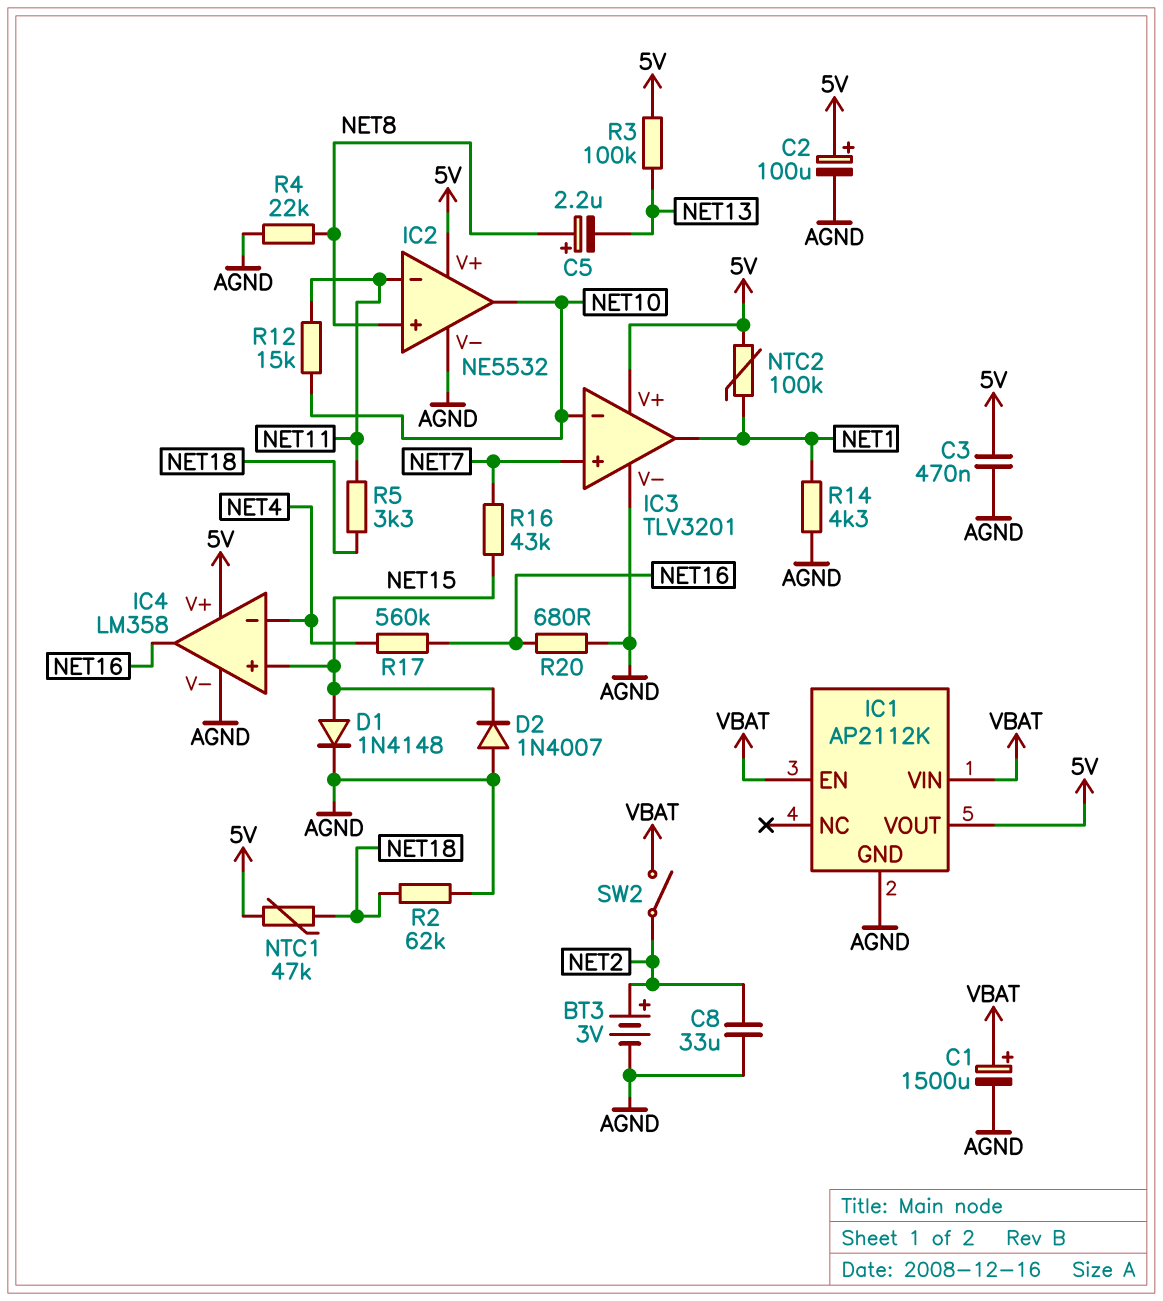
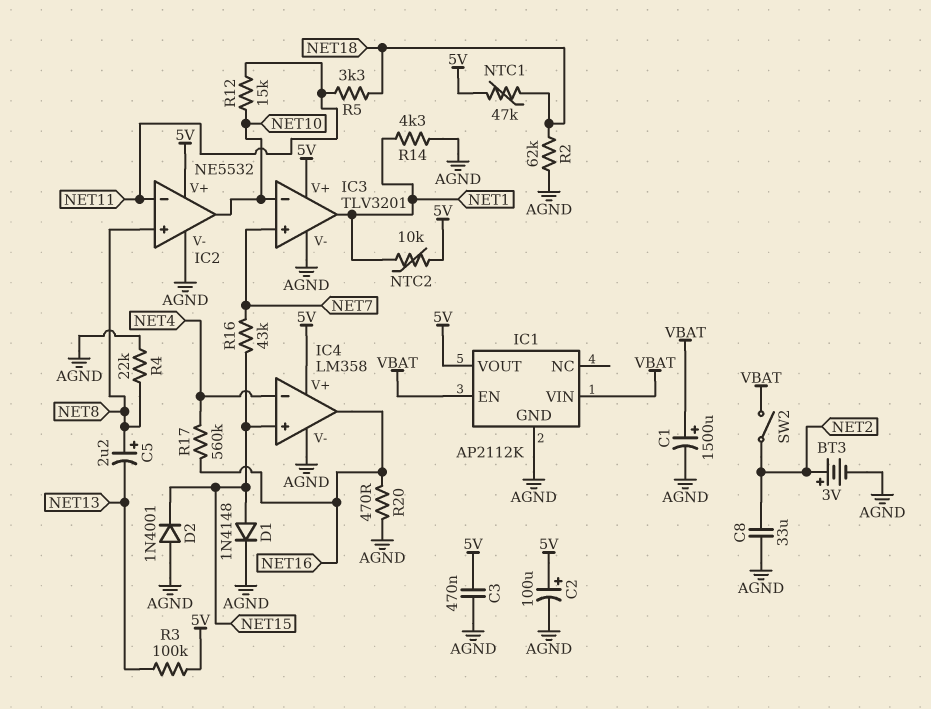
D2: diode 1N4007 (A AGND, K NET15) -> diode 1N4001 (A AGND, K NET15)
NTC2: 100k (5V, NET1) -> 10k (5V, NET1)
R20: 680 (AGND, NET16) -> 470 (AGND, NET16)

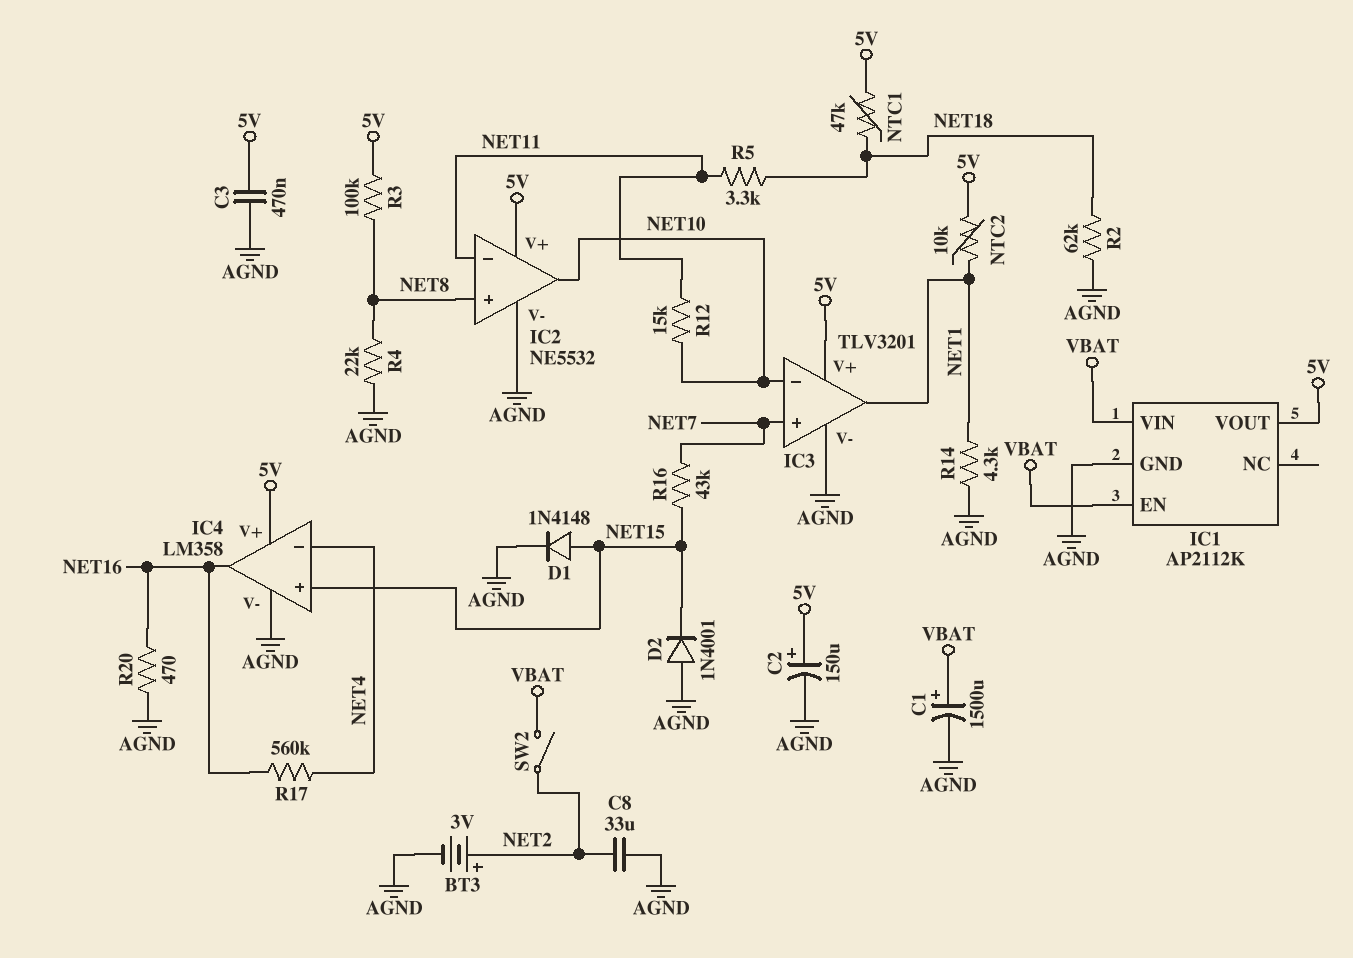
C2: 100uF (plus 5V, minus AGND) -> 150uF (plus 5V, minus AGND)
C5: 2.2uF (plus NET8, minus NET13) -> none
R3: 100k (5V, NET13) -> 100k (5V, NET8)

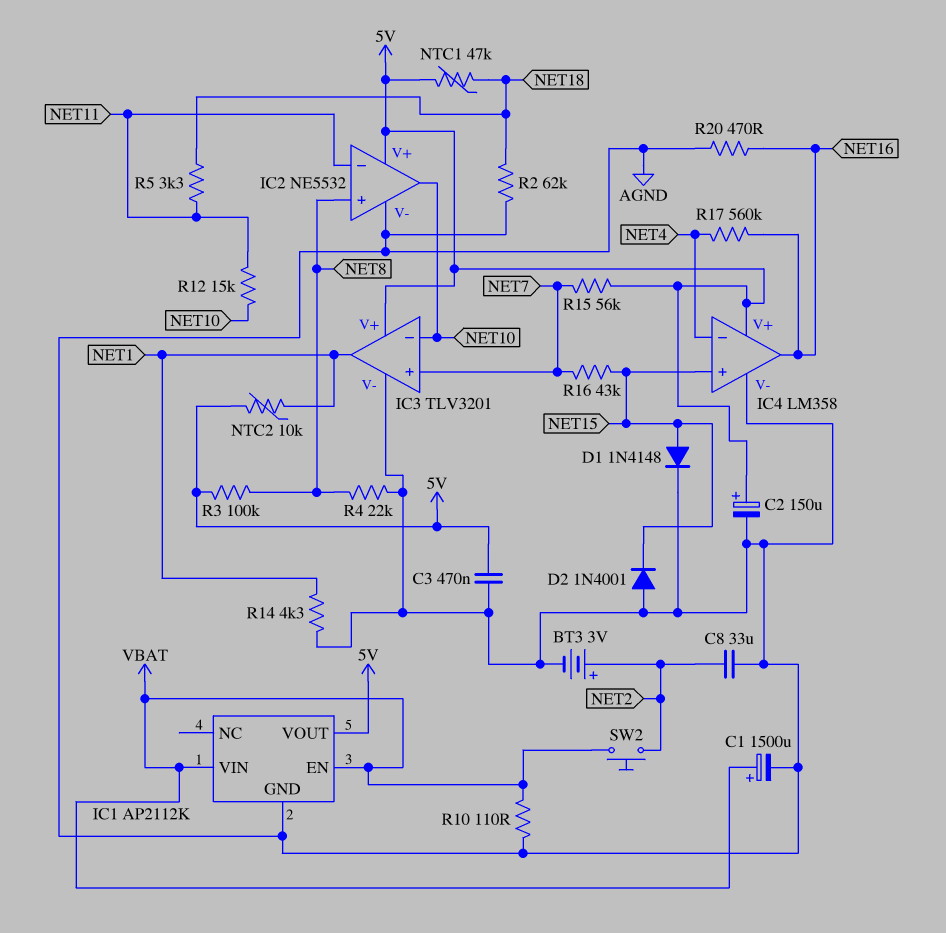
R10: none -> 110 (AGND, VBAT)
R15: none -> 56k (5V, NET7)
SW2: switch (NET2, VBAT) -> button (NET2, VBAT)

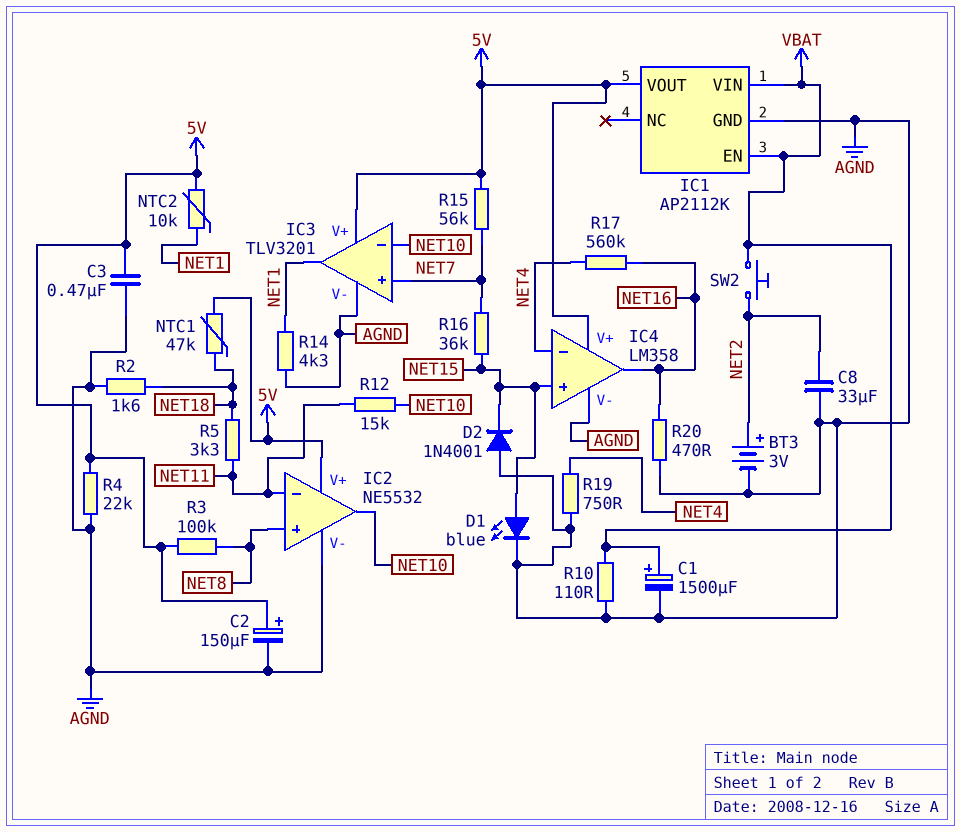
D1: diode 1N4148 (A NET15, K AGND) -> LED blue (A NET15, K AGND)
R2: 62k (AGND, NET18) -> 1.6k (AGND, NET18)
R4: 22k (AGND, NET8) -> 22k (5V, AGND)
R16: 43k (NET7, NET15) -> 36k (NET7, NET15)
R19: none -> 750 (AGND, NET4)

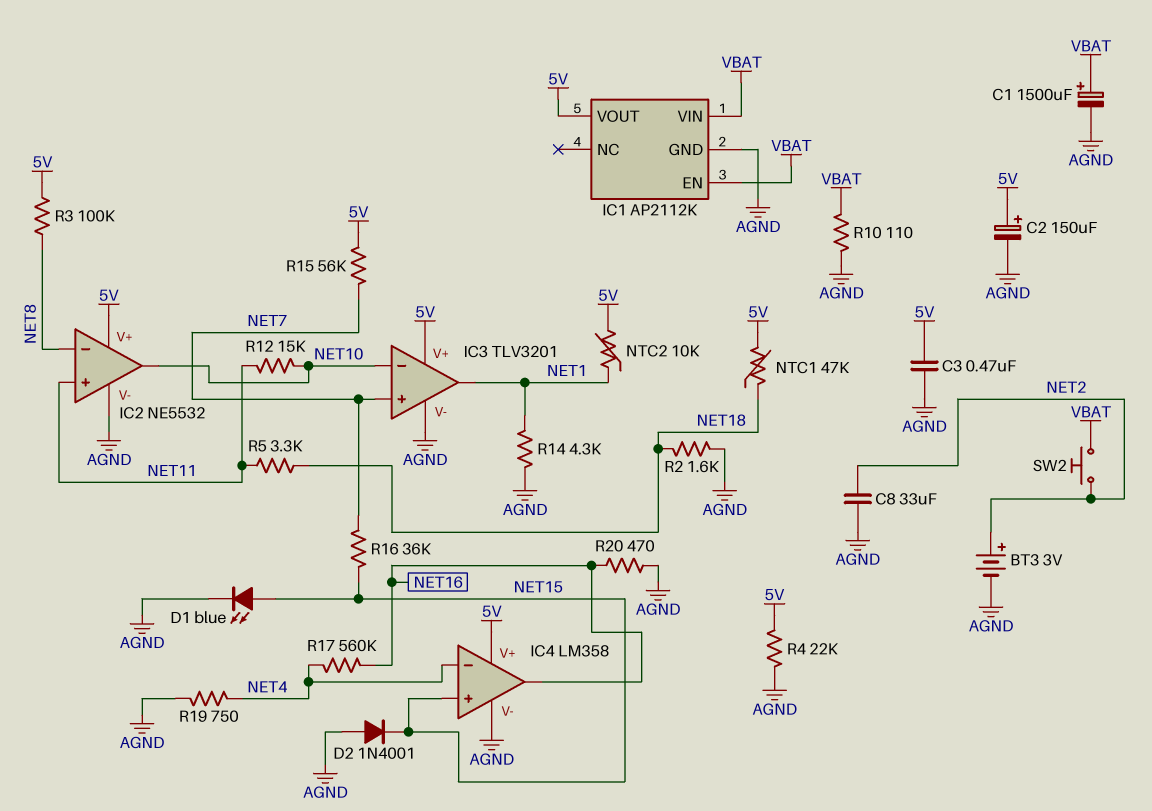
IC2 pin in+: NET8 -> NET11
IC2 pin in-: NET11 -> NET8

